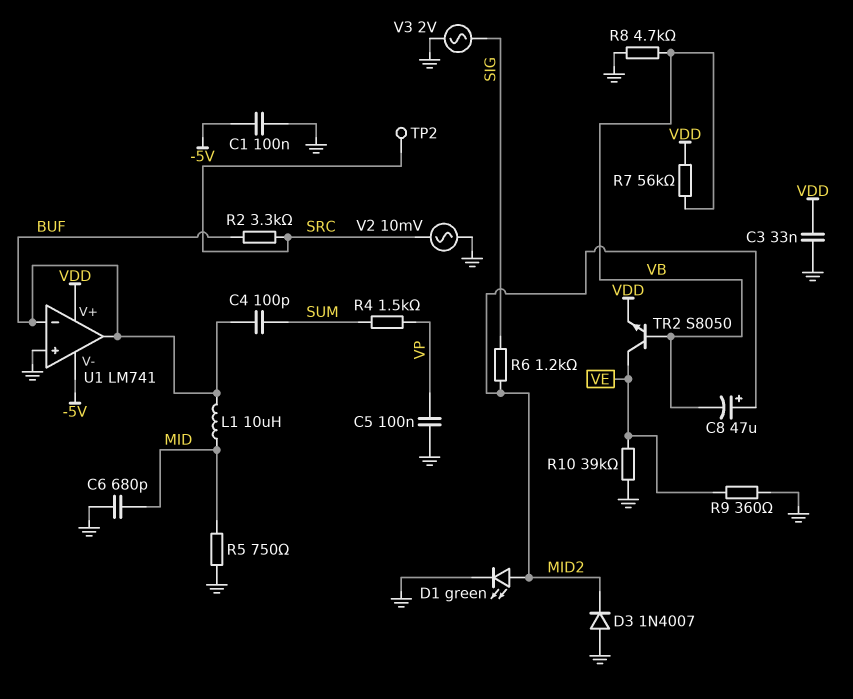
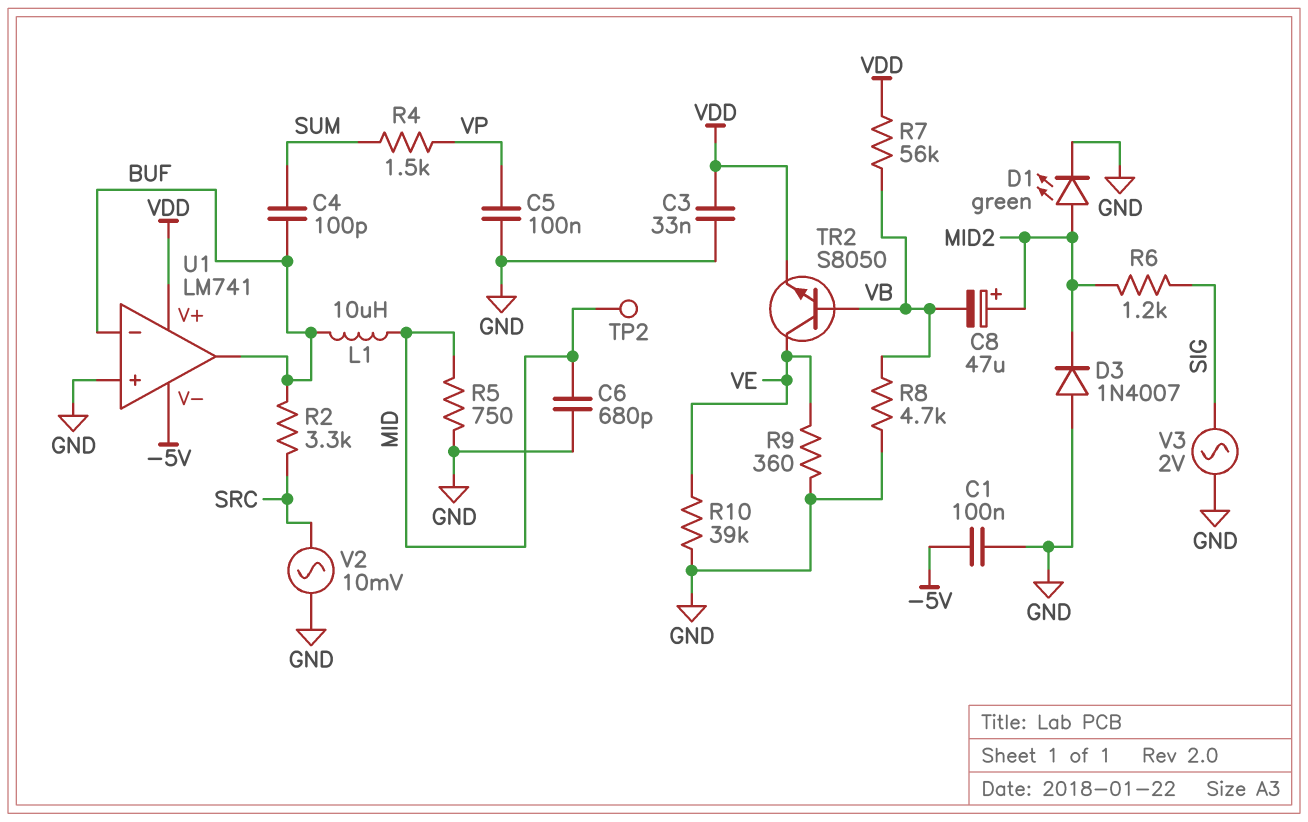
TP2: test point (SRC) -> test point (MID)

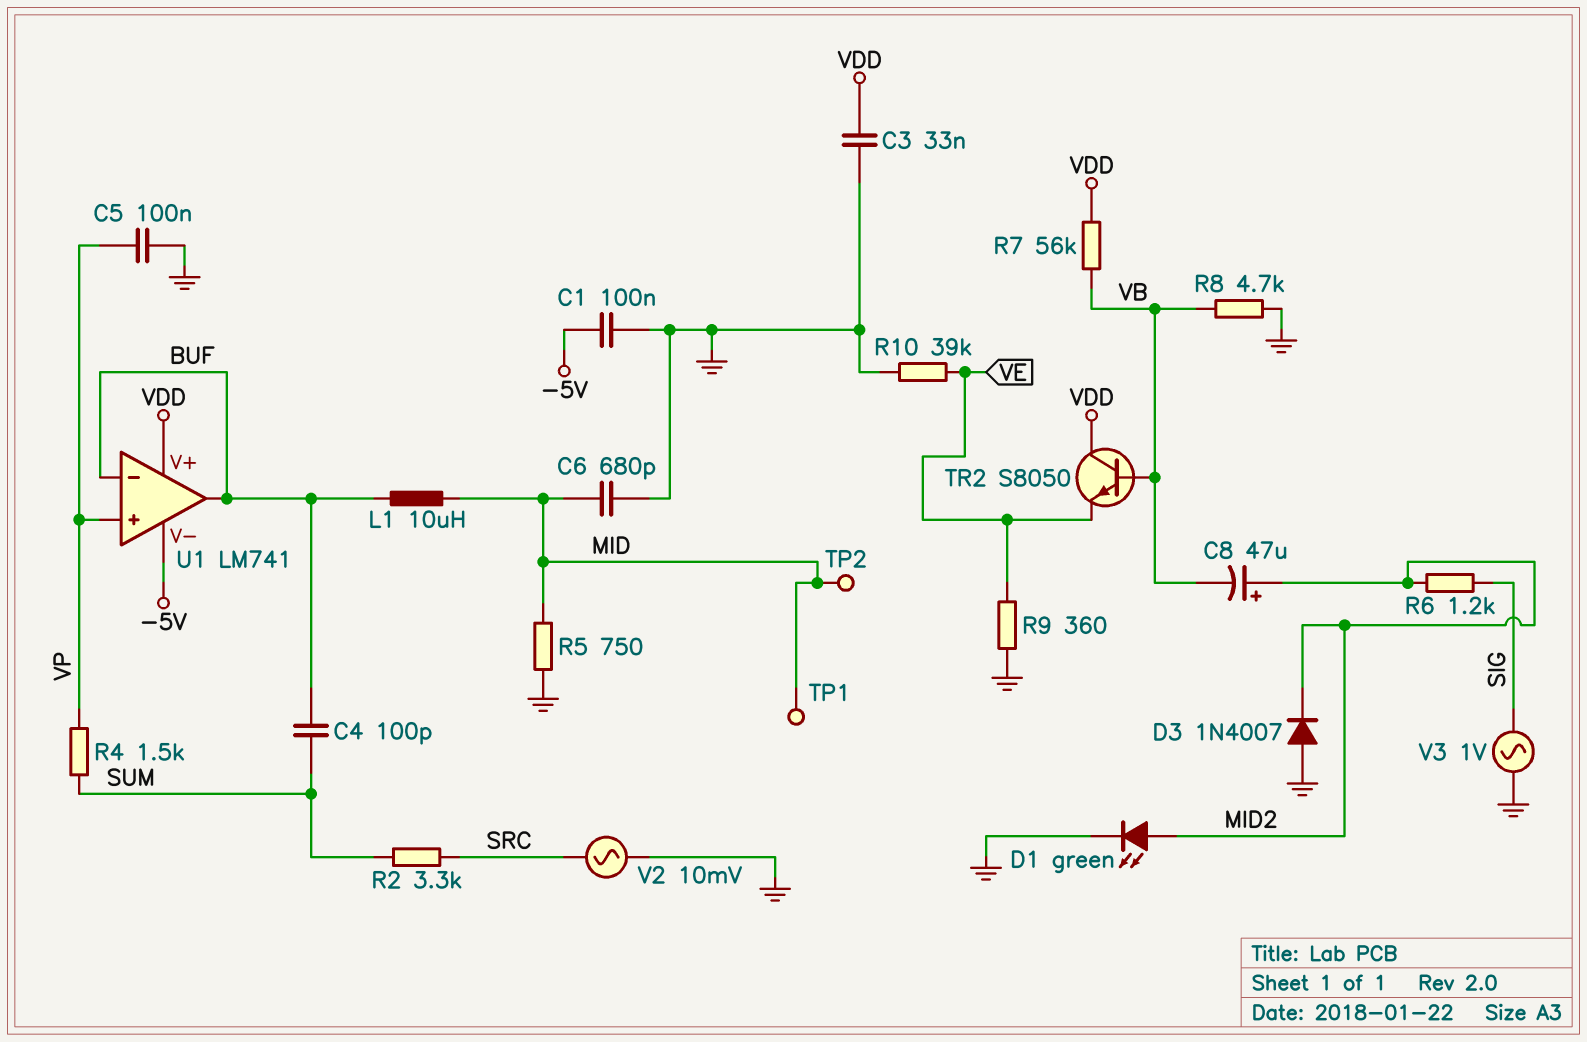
R2: 3.3k (BUF, SRC) -> 3.3k (SRC, SUM)
TP1: none -> test point (MID)
TR2: NPN S8050 (B VB, C VE, E VDD) -> NPN S8050 (B VB, C VDD, E VE)
U1 pin in+: GND -> VP
V3: AC 2V (GND, SIG) -> AC 1V (GND, SIG)

